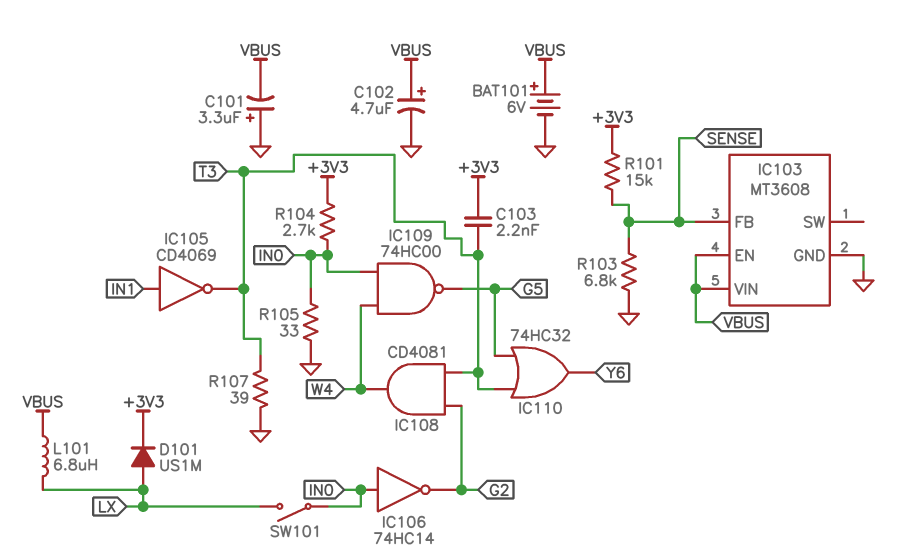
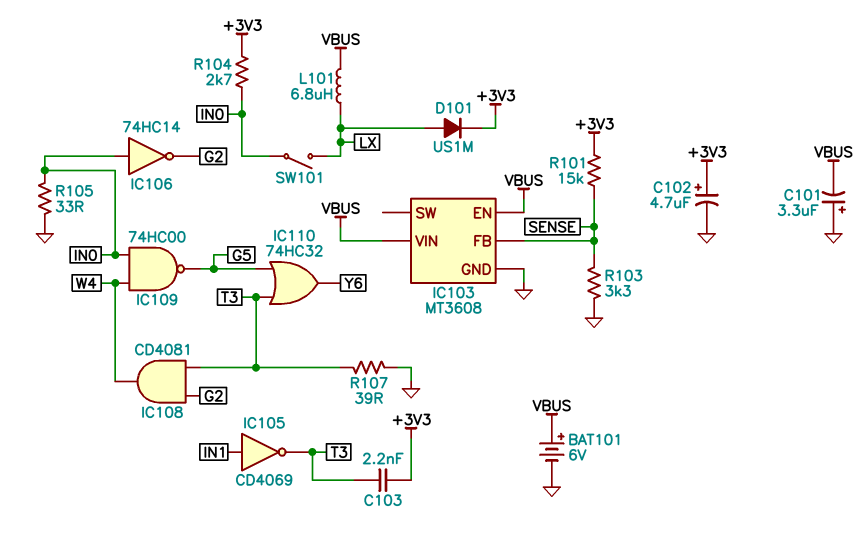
C102: 4.7uF (plus VBUS, minus GND) -> 4.7uF (plus +3V3, minus GND)
R103: 6.8k (GND, SENSE) -> 3.3k (GND, SENSE)

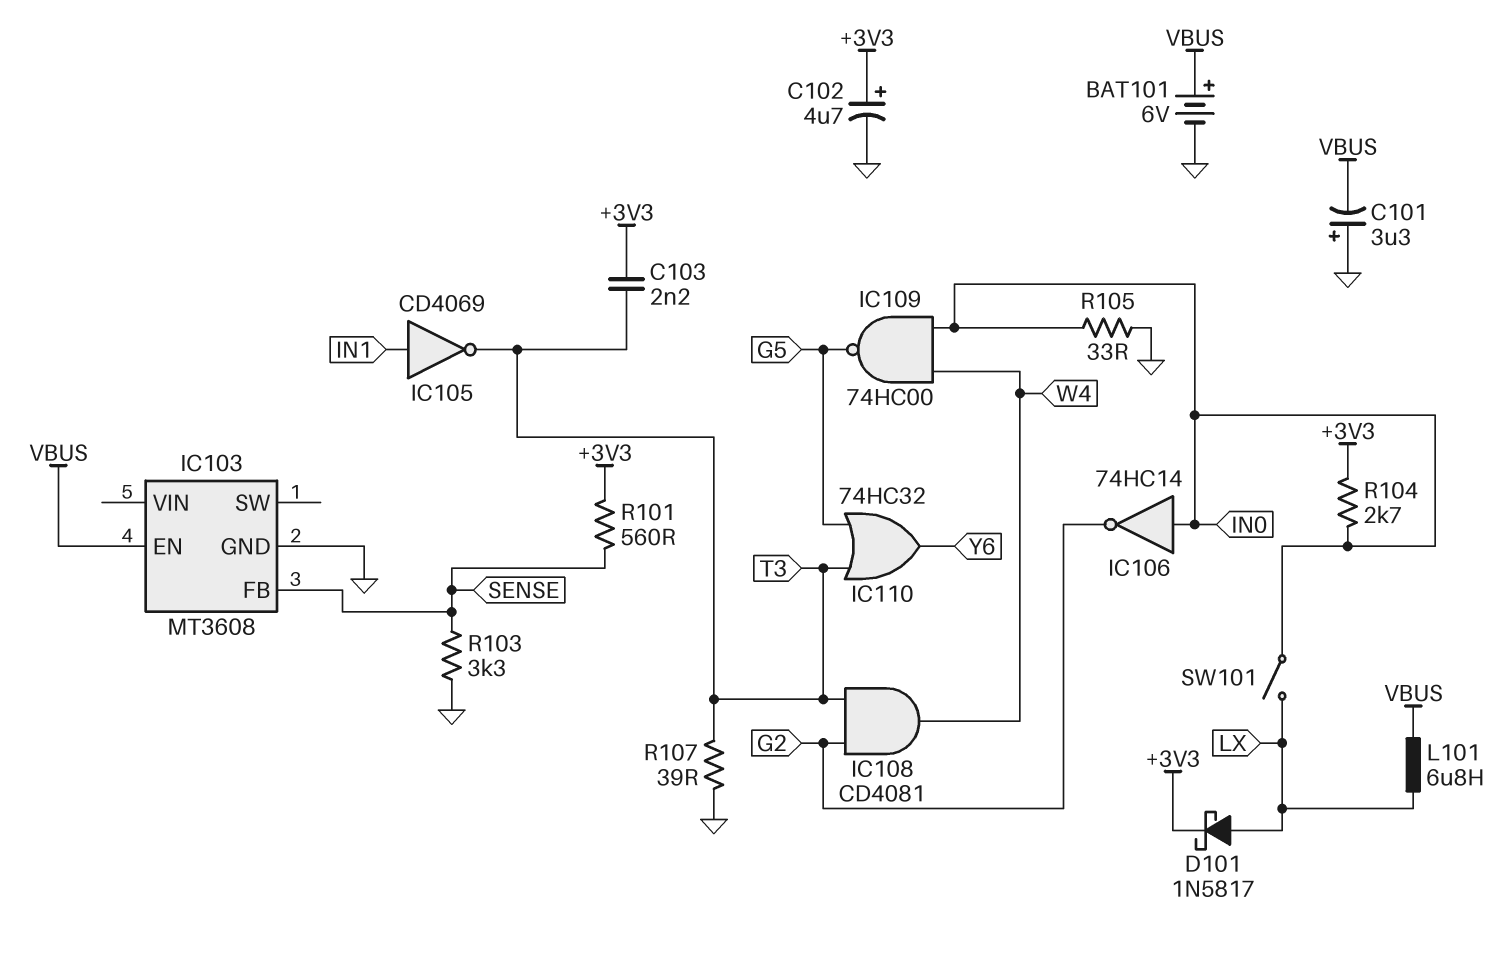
D101: diode US1M (A LX, K +3V3) -> schottky 1N5817 (A LX, K +3V3)
IC103 pin VIN: VBUS -> none
R101: 15k (+3V3, SENSE) -> 560 (+3V3, SENSE)

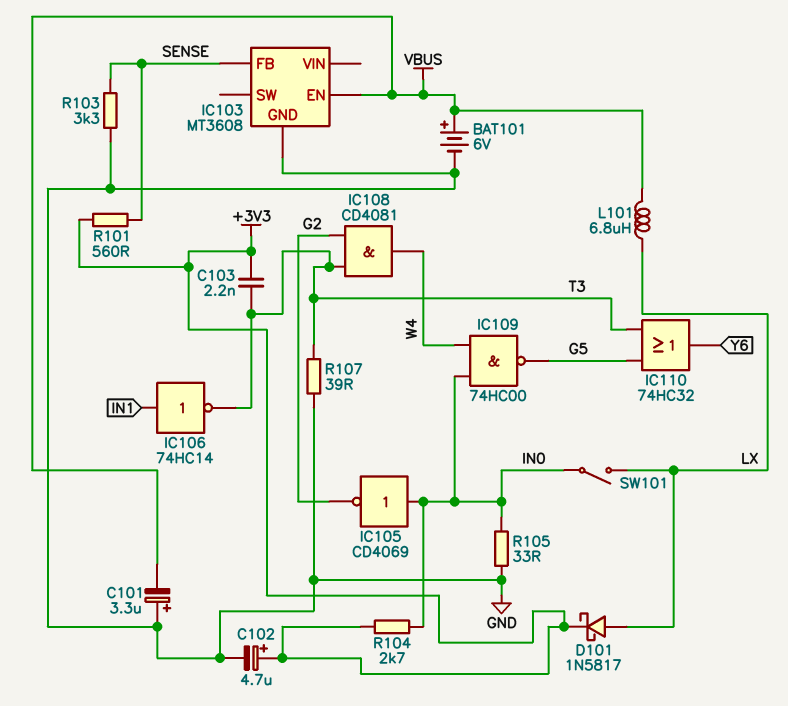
IC105: NOT CD4069 (in IN1, out T3) -> NOT CD4069 (in IN0, out G2)
IC106: NOT 74HC14 (in IN0, out G2) -> NOT 74HC14 (in IN1, out T3)

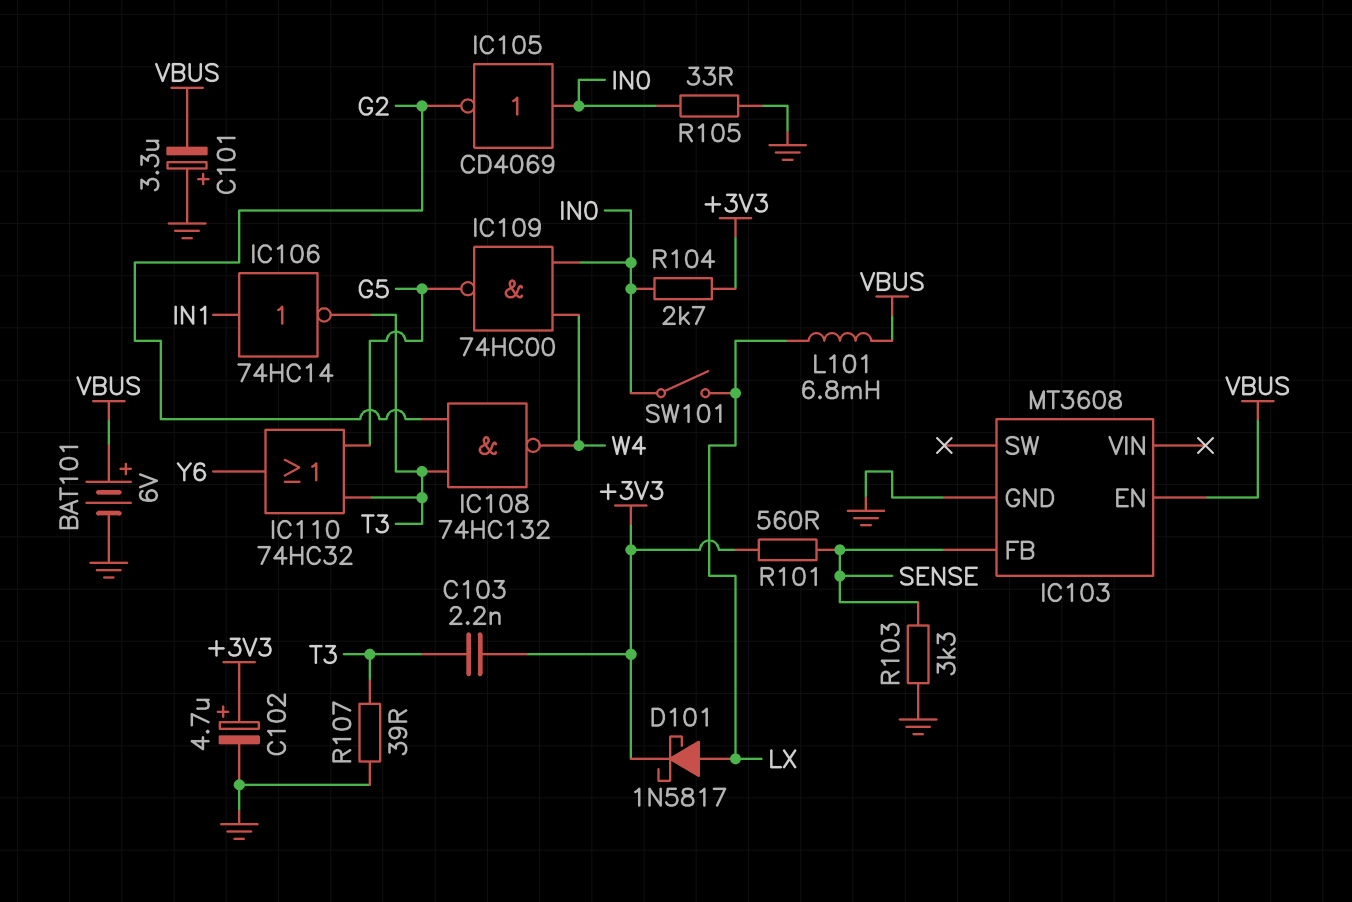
IC108: AND CD4081 (in G2, in T3, out W4) -> NAND 74HC132 (in G2, in T3, out W4)
L101: 6.8uH (LX, VBUS) -> 6.8mH (LX, VBUS)

